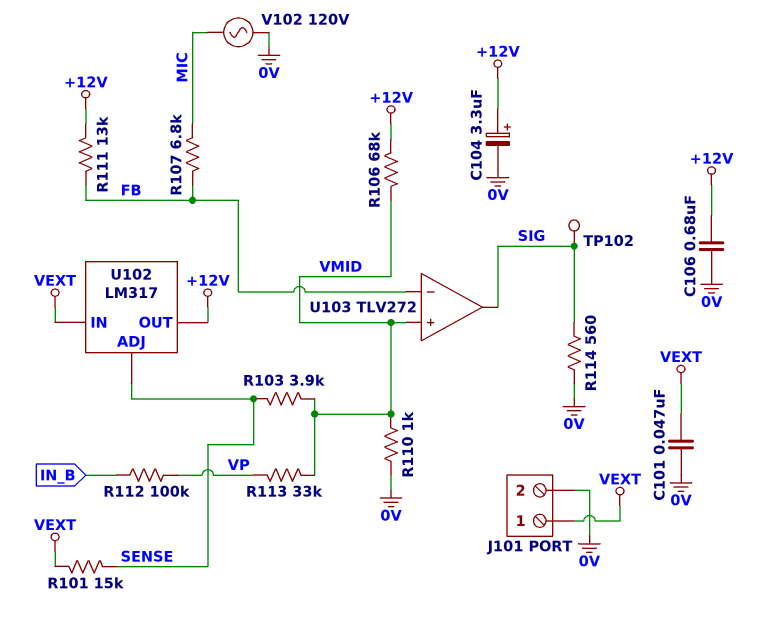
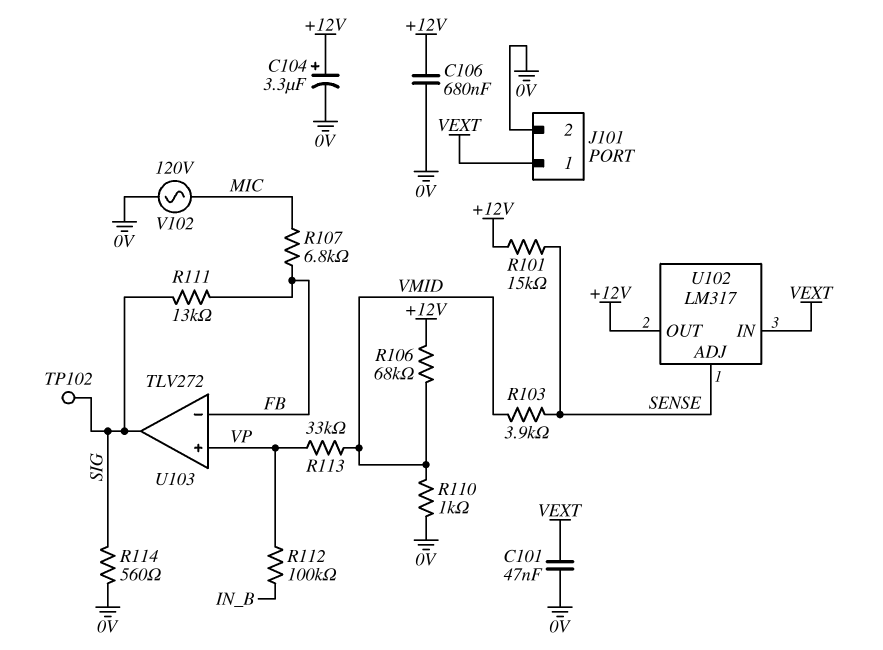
R101: 15k (SENSE, VEXT) -> 15k (+12V, SENSE)
R111: 13k (+12V, FB) -> 13k (FB, SIG)
U103 pin in+: VMID -> VP

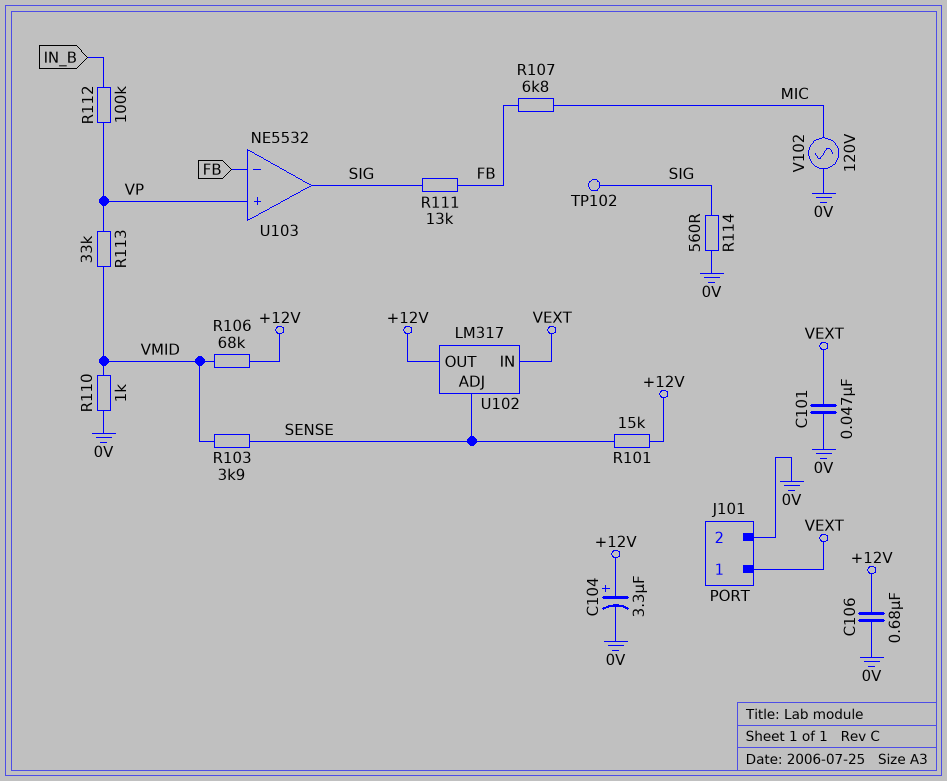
U103: TLV272 -> NE5532

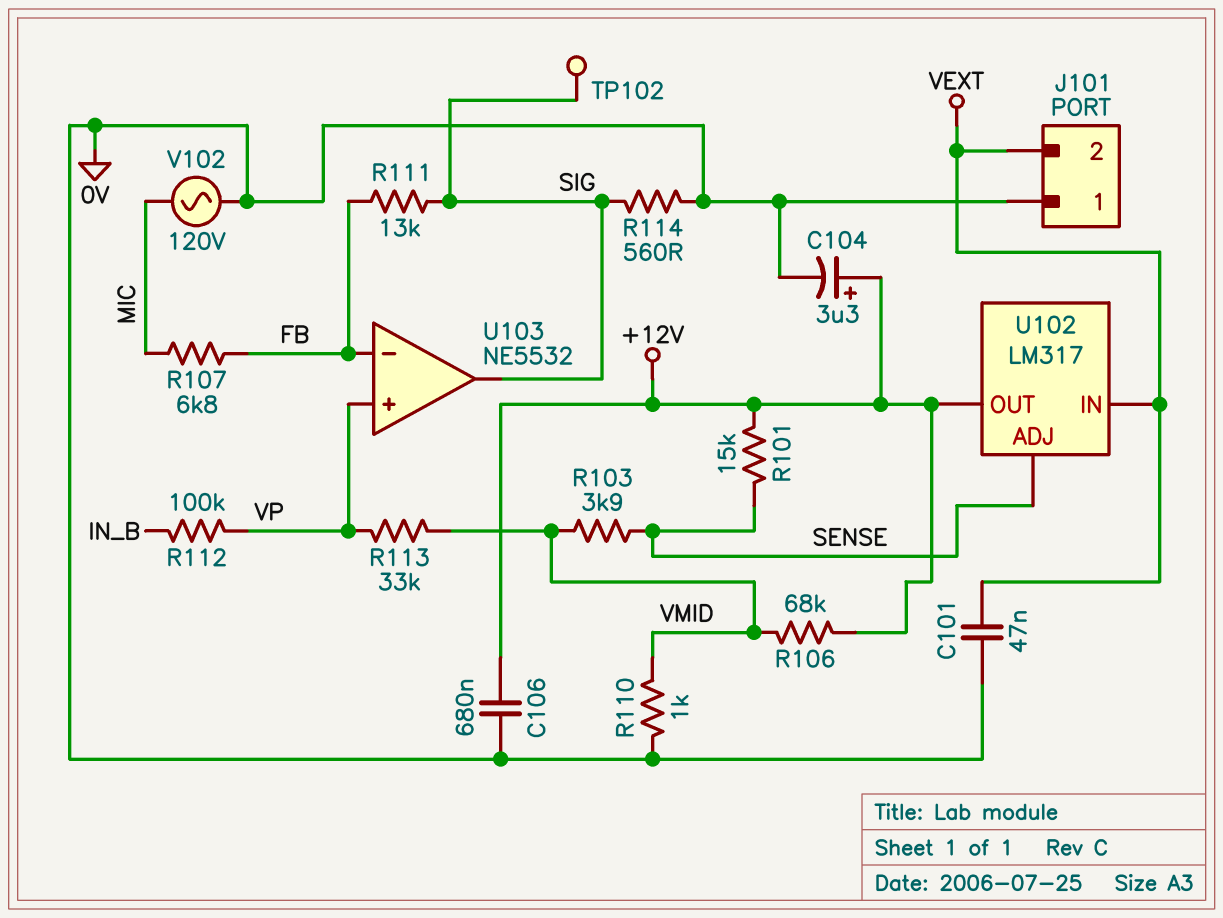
J101 pin 1: VEXT -> 0V
J101 pin 2: 0V -> VEXT

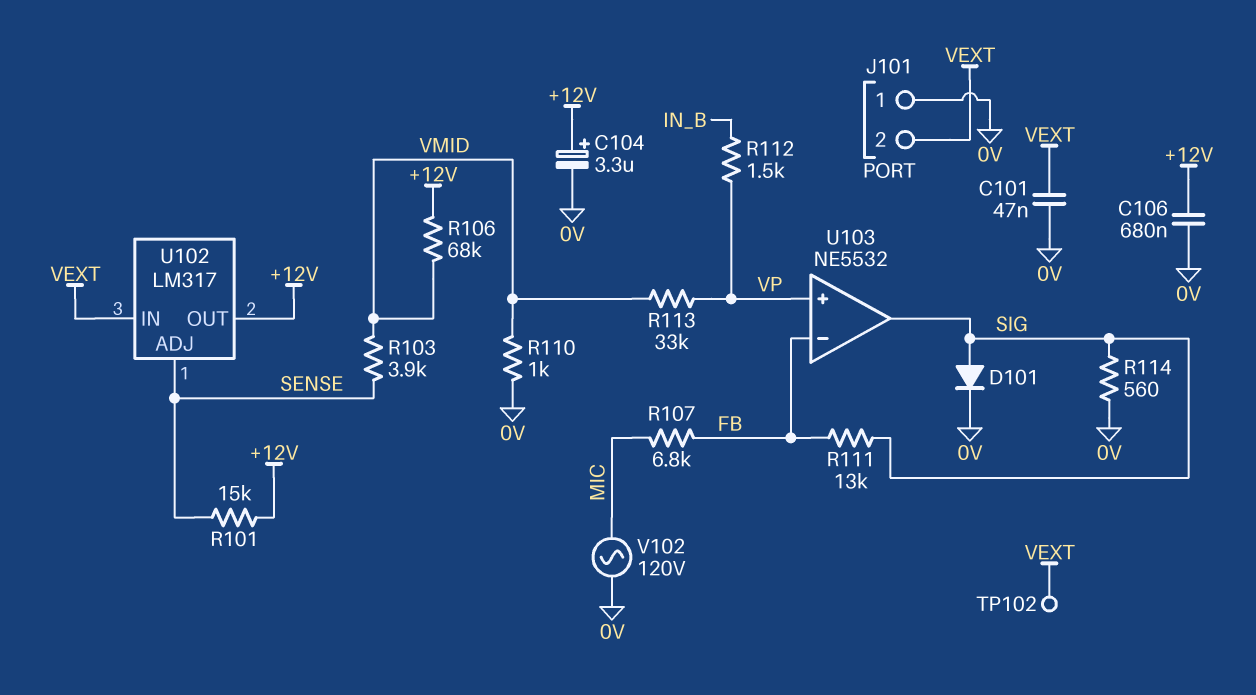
D101: none -> diode (A SIG, K 0V)
R112: 100k (IN_B, VP) -> 1.5k (IN_B, VP)
TP102: test point (SIG) -> test point (VEXT)

